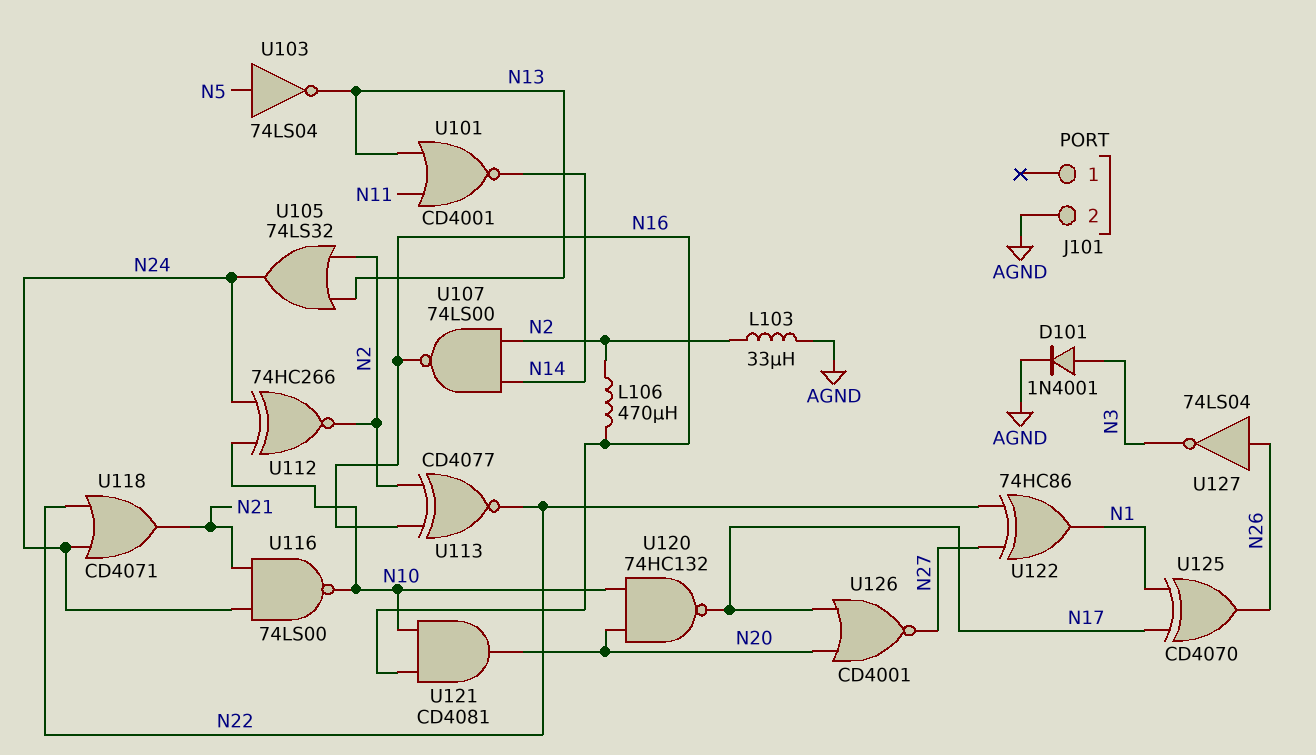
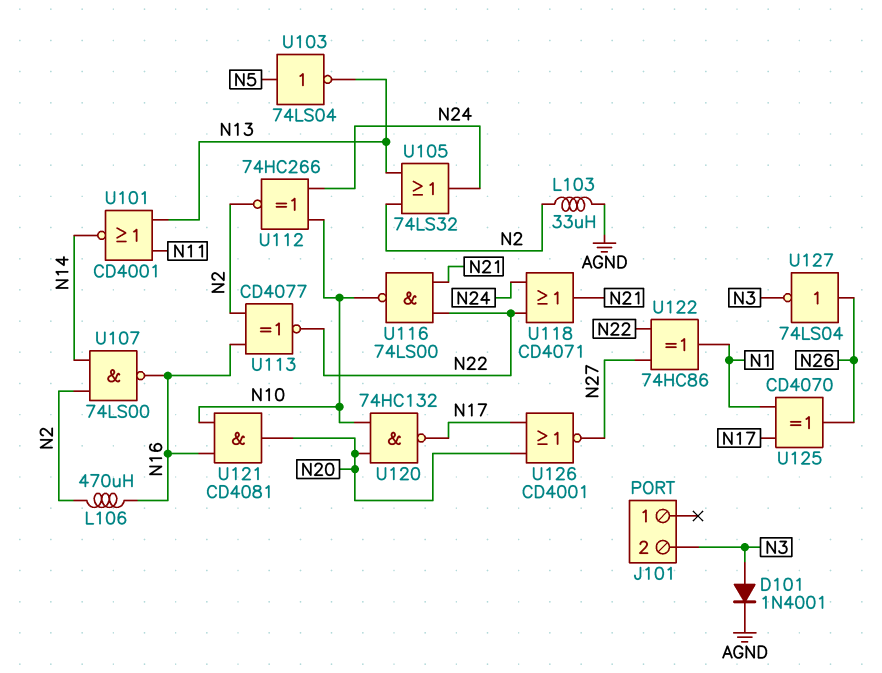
J101 pin 2: AGND -> N3
U116: NAND 74LS00 (in N21, in N24, out N10) -> NAND 74LS00 (in N21, in N22, out N10)

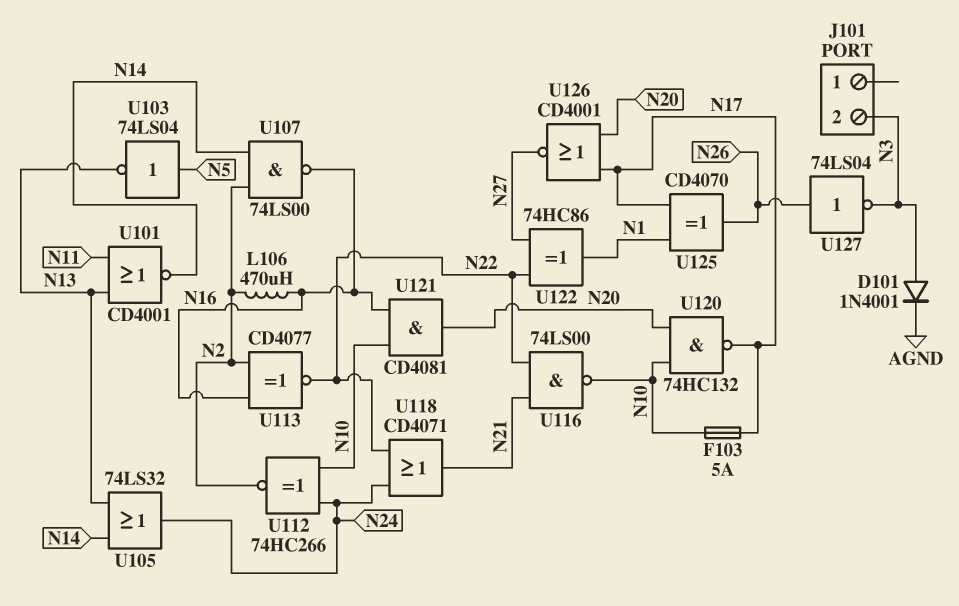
F103: none -> 5A (N10, N17)
L103: 33uH (AGND, N2) -> none
U105: OR 74LS32 (in N2, in N13, out N24) -> OR 74LS32 (in N13, in N14, out N24)

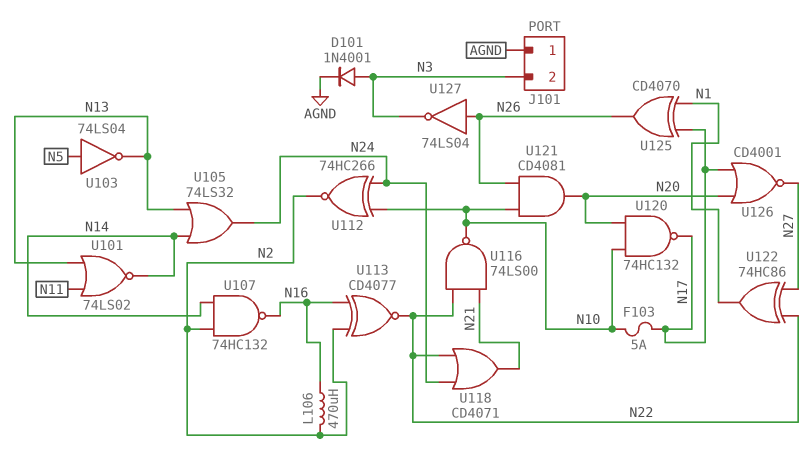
J101 pin 1: none -> AGND
U101: NOR CD4001 (in N11, in N13, out N14) -> NOR 74LS02 (in N11, in N13, out N14)
U107: NAND 74LS00 (in N2, in N14, out N16) -> NAND 74HC132 (in N2, in N14, out N16)
U121: AND CD4081 (in N10, in N16, out N20) -> AND CD4081 (in N10, in N26, out N20)

